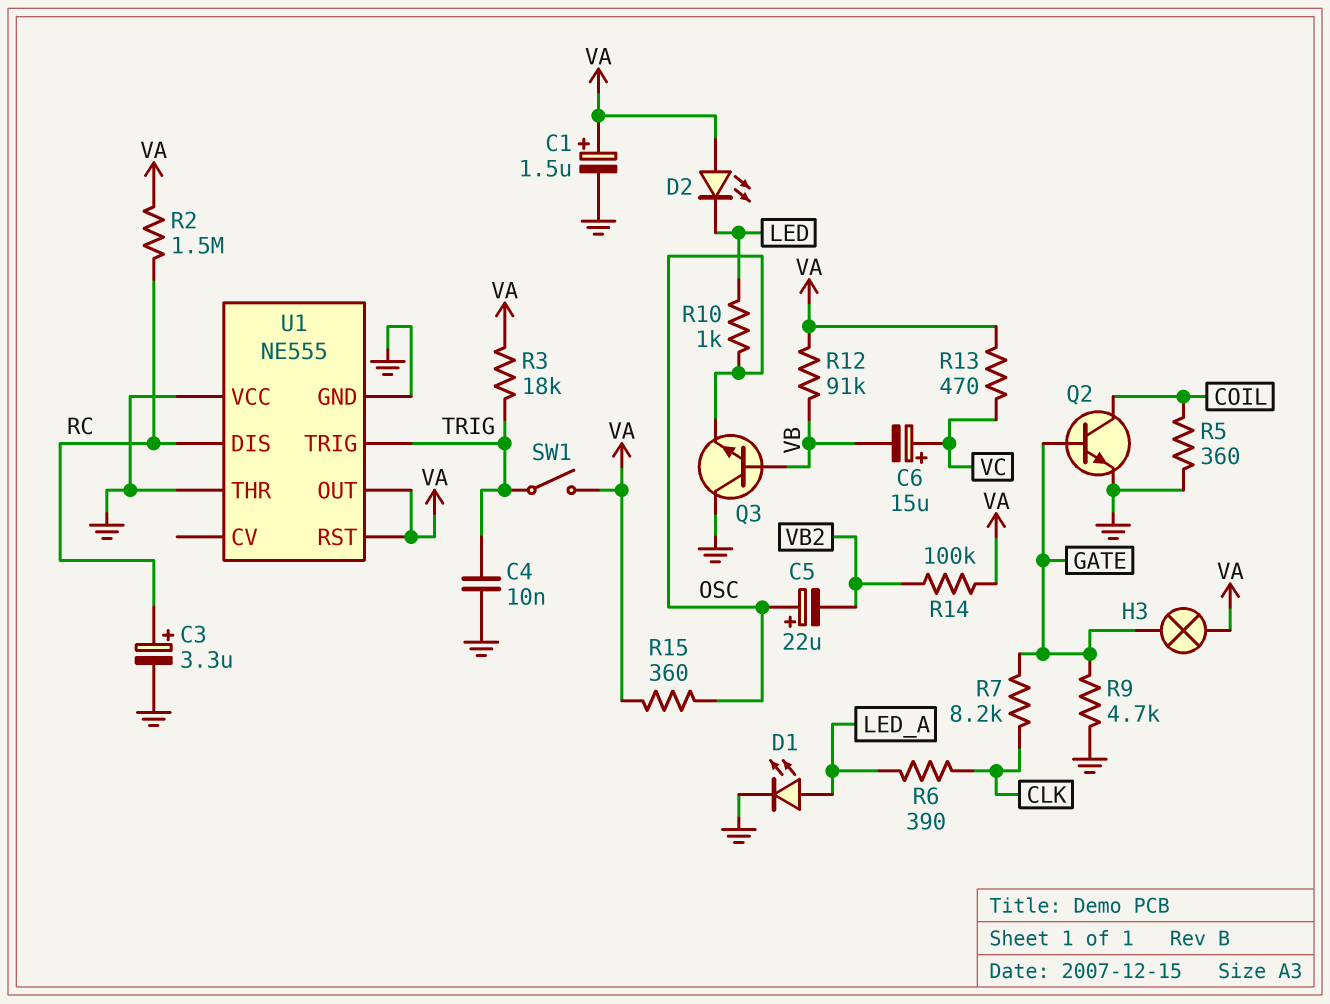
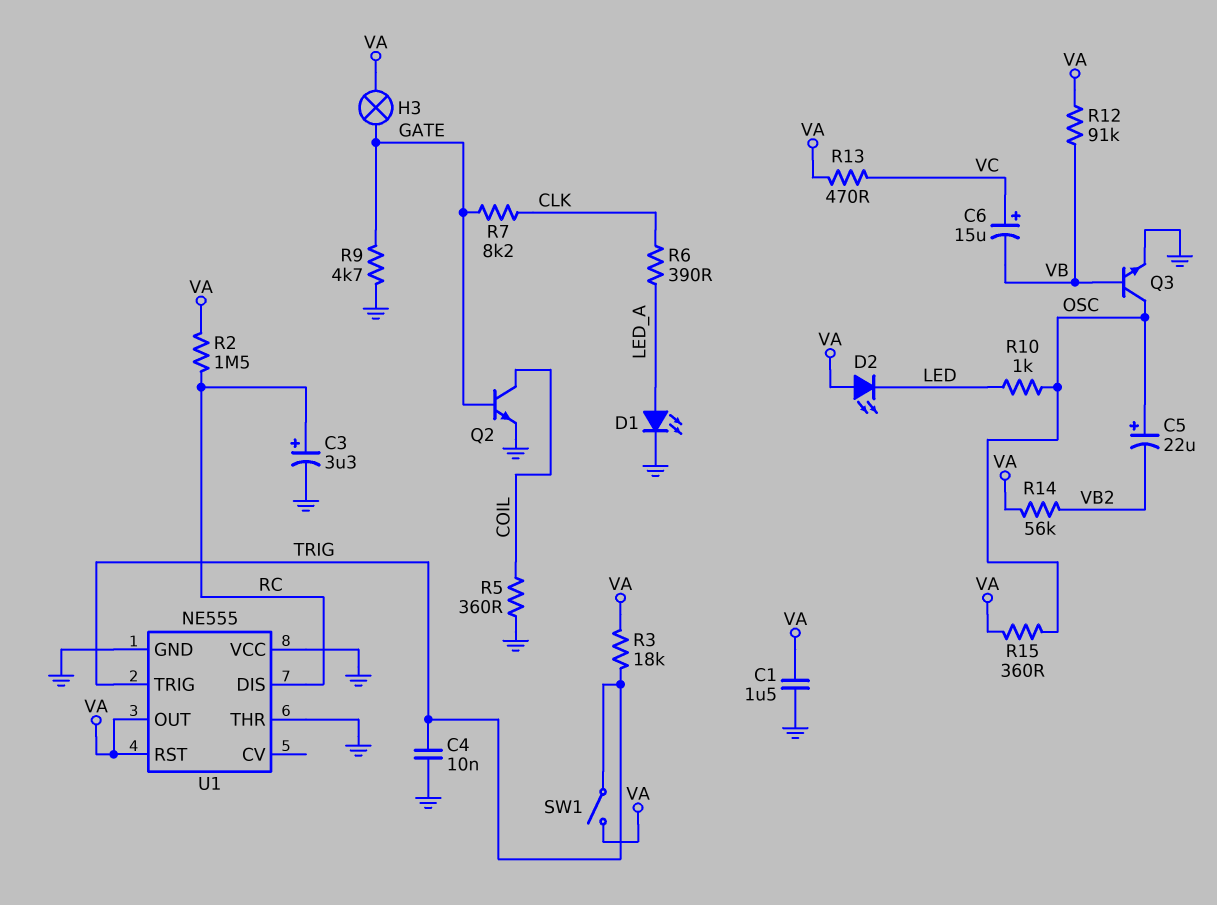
C1: 1.5uF (plus VA, minus GND) -> 1.5uF (GND, VA)
Q3: NPN (B VB, C GND, E OSC) -> NPN (B VB, C OSC, E GND)
R14: 100k (VA, VB2) -> 56k (VA, VB2)

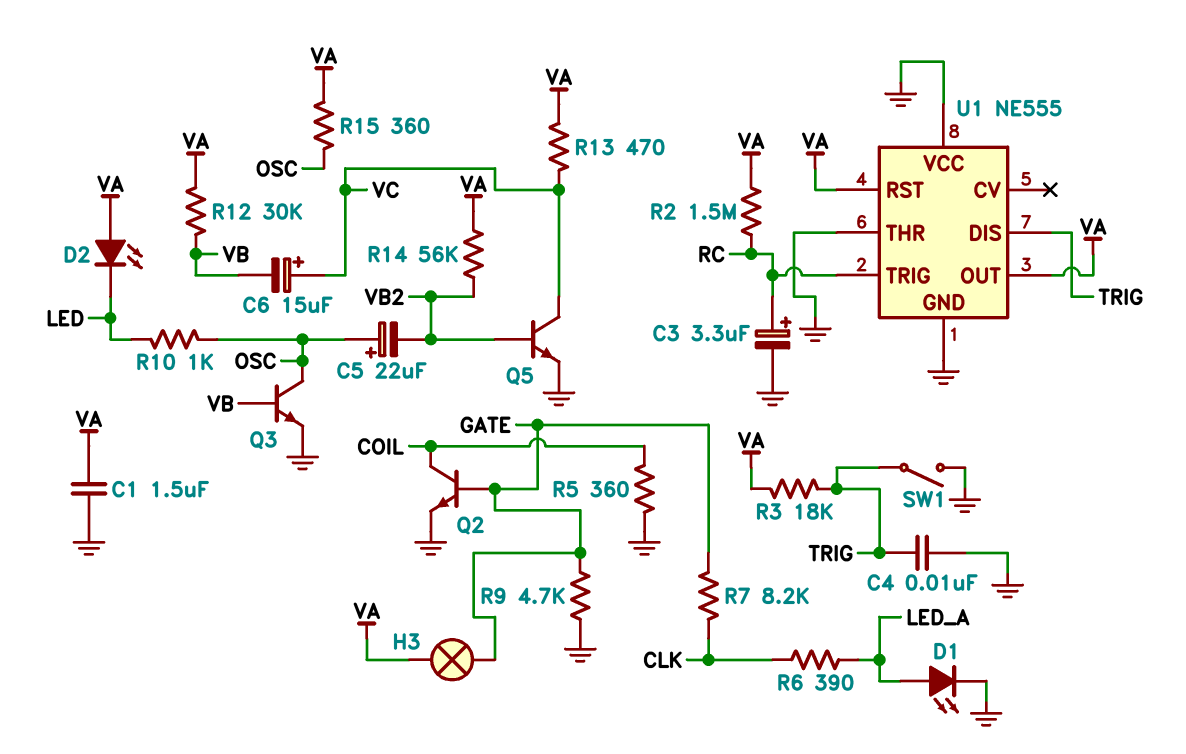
Q5: none -> NPN (B VB2, C VC, E GND)
R12: 91k (VA, VB) -> 30k (VA, VB)
SW1: switch (TRIG, VA) -> switch (GND, TRIG)
U1 pin DIS: RC -> TRIG
U1 pin TRIG: TRIG -> RC

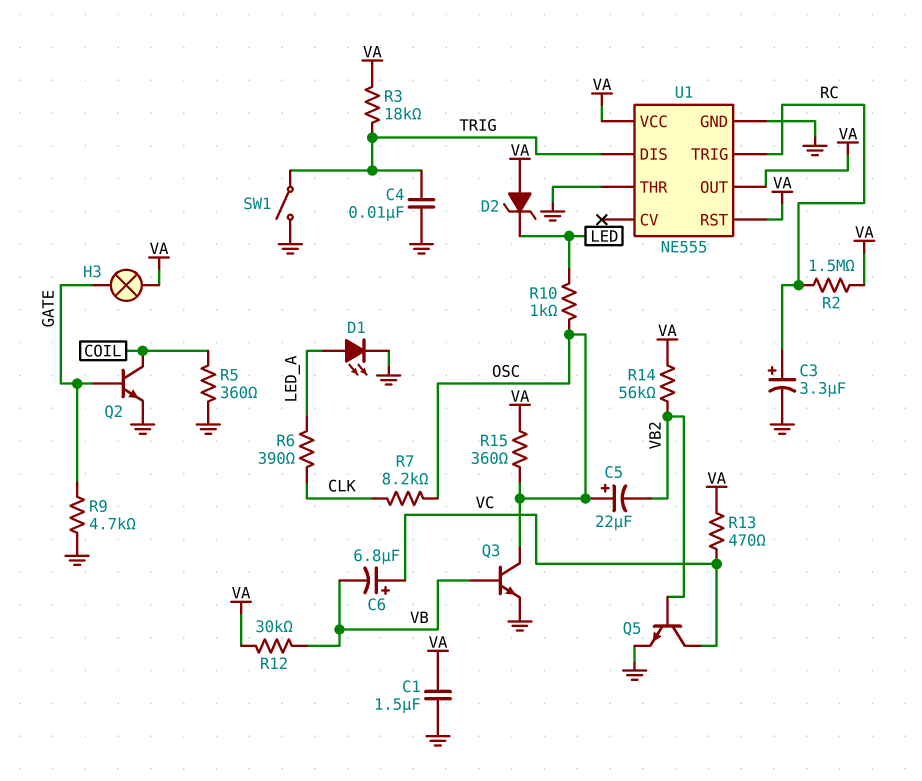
C6: 15uF (plus VC, minus VB) -> 6.8uF (plus VC, minus VB)
D2: LED (A VA, K LED) -> zener (A VA, K LED)
R7: 8.2k (CLK, GATE) -> 8.2k (CLK, OSC)
U1 pin VCC: GND -> VA

